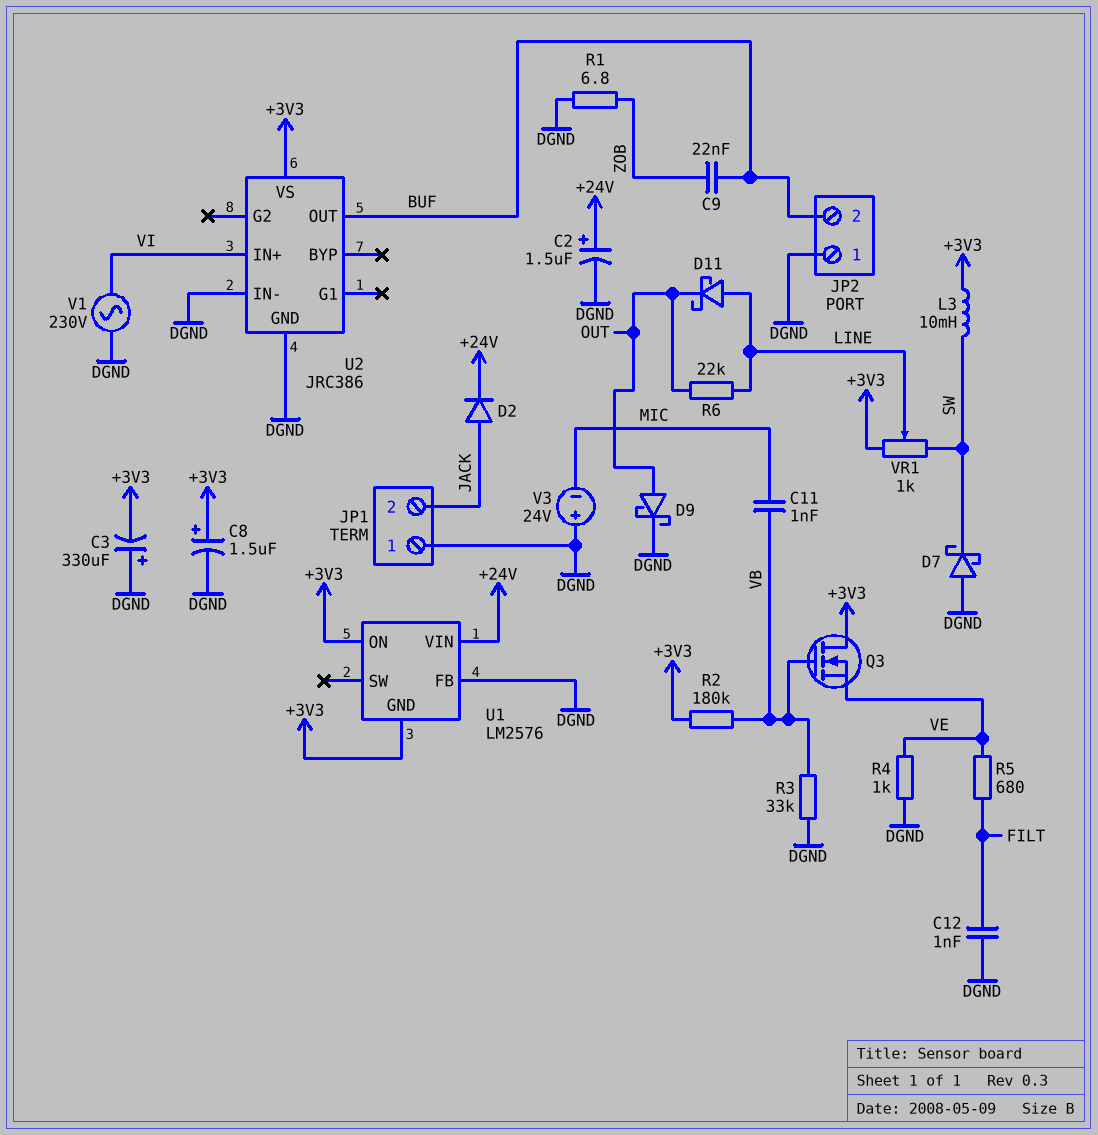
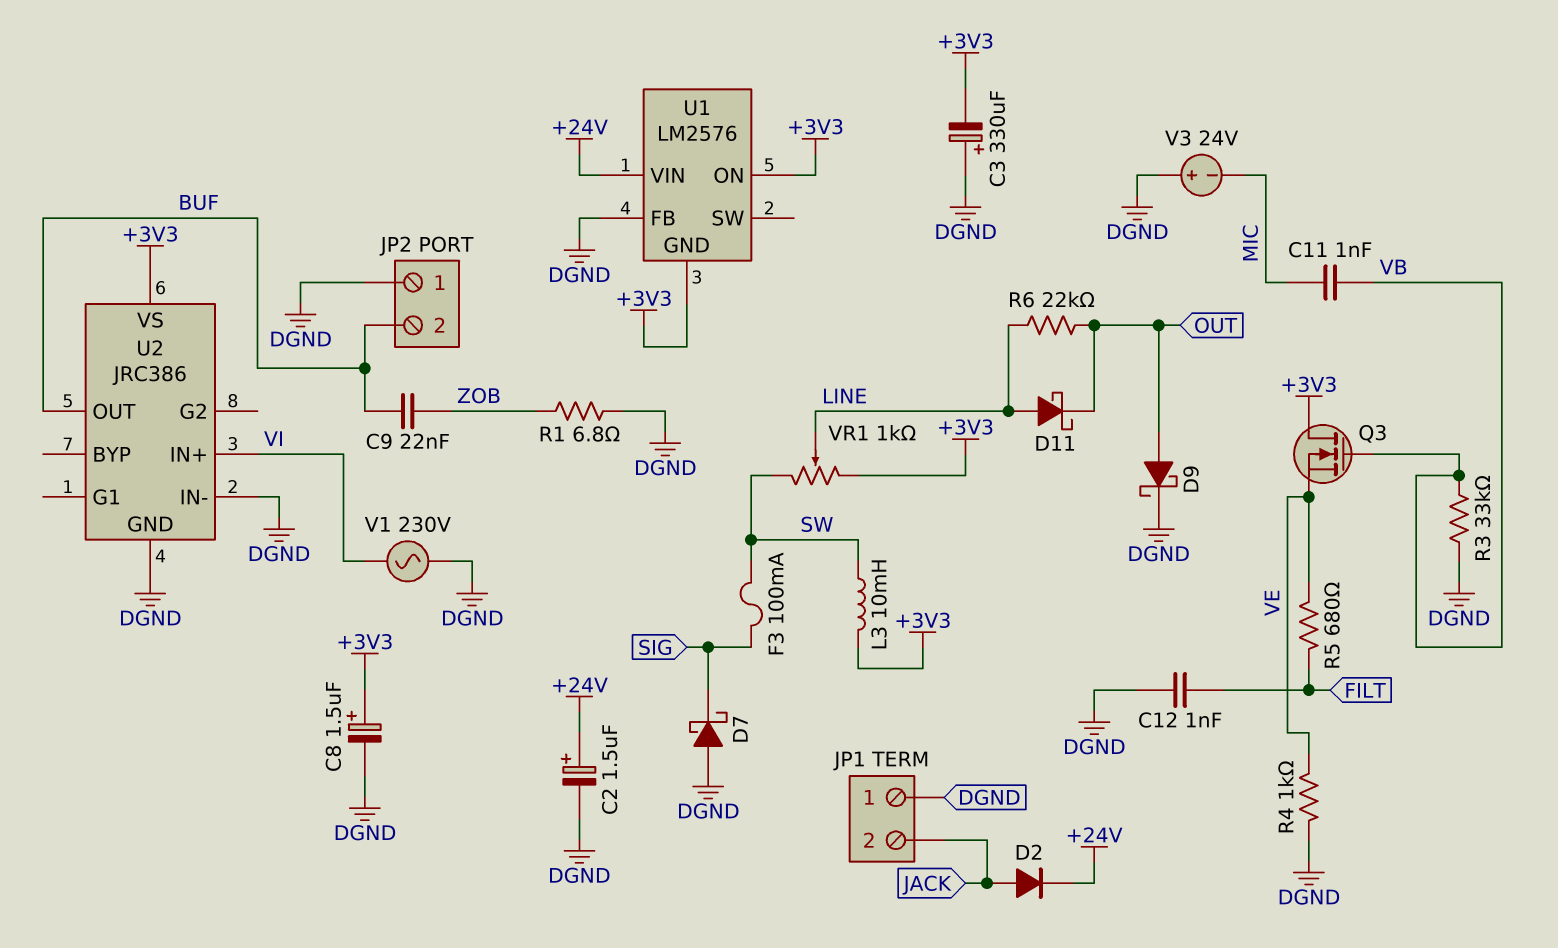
D7: schottky (A DGND, K SW) -> schottky (A DGND, K SIG)
F3: none -> 100mA (SIG, SW)
R2: 180k (+3V3, VB) -> none

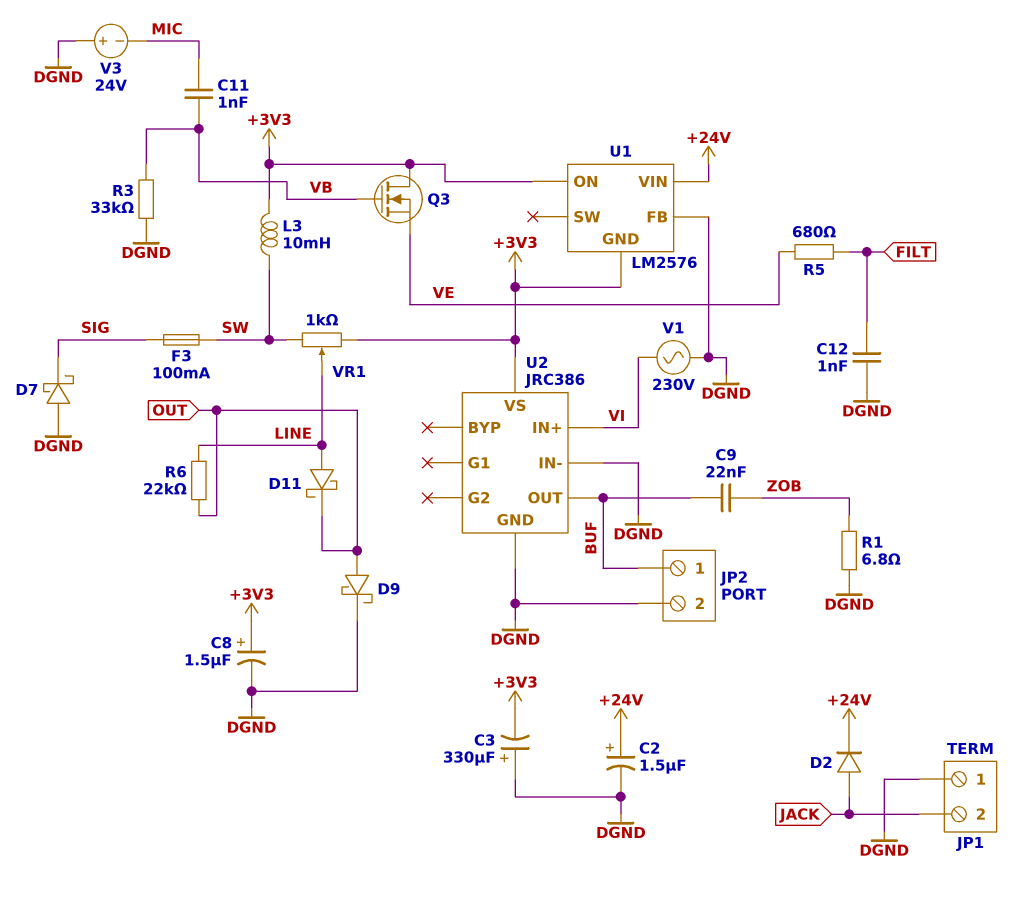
JP2 pin 1: DGND -> BUF
JP2 pin 2: BUF -> DGND
R4: 1k (DGND, VE) -> none

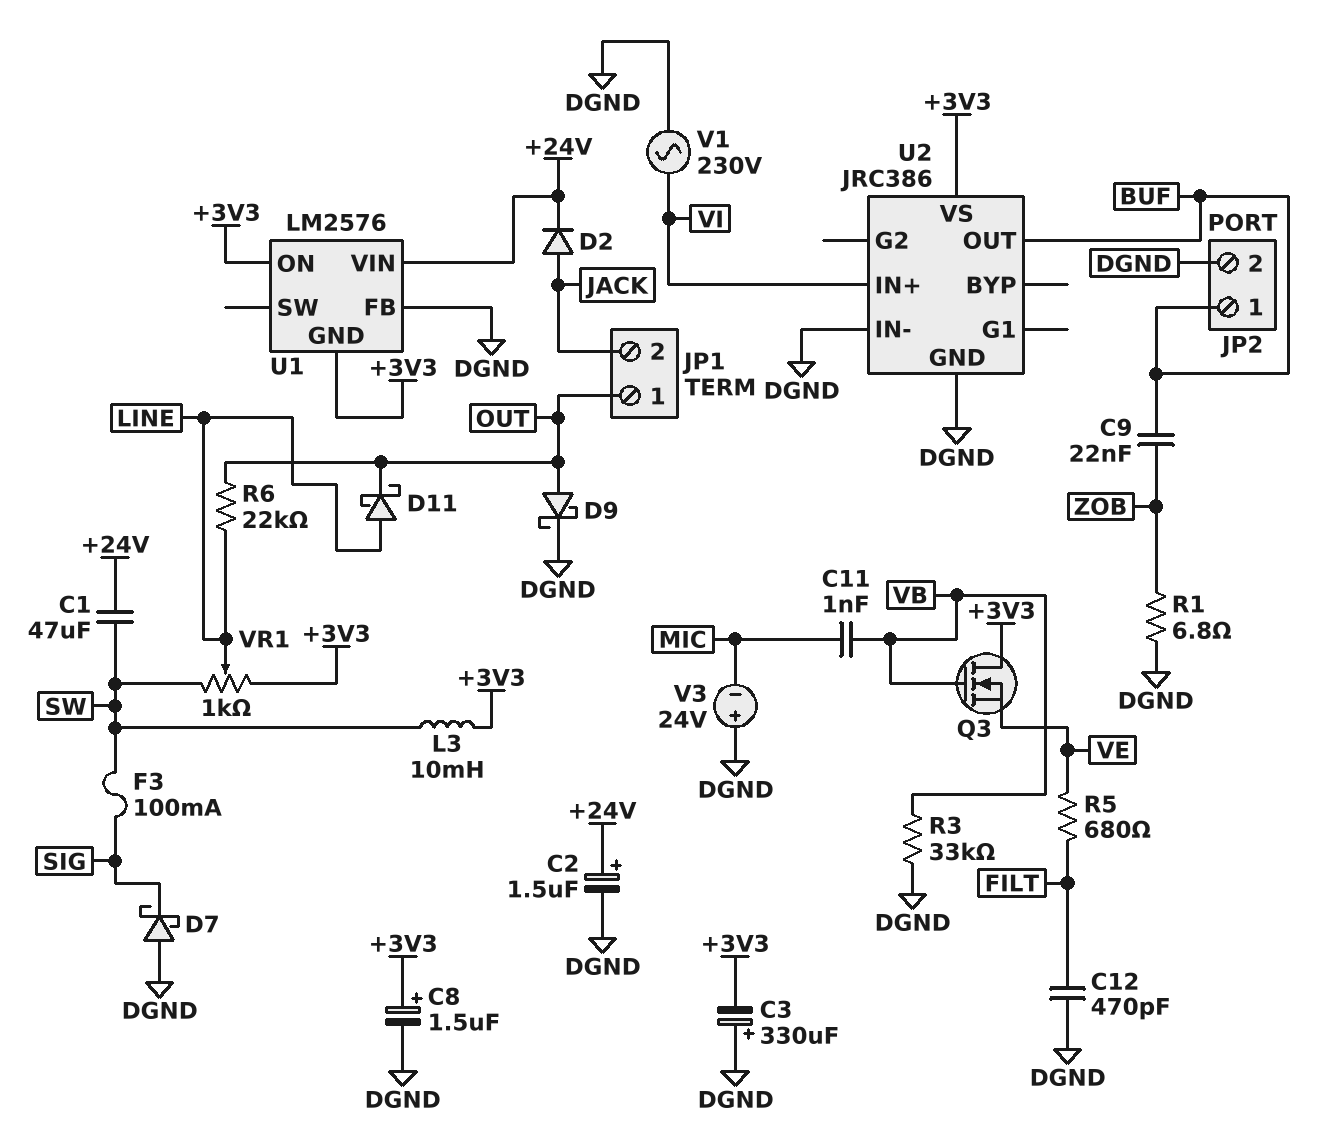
C1: none -> 47uF (+24V, SW)
C12: 1nF (DGND, FILT) -> 470pF (DGND, FILT)
JP1 pin 1: DGND -> OUT

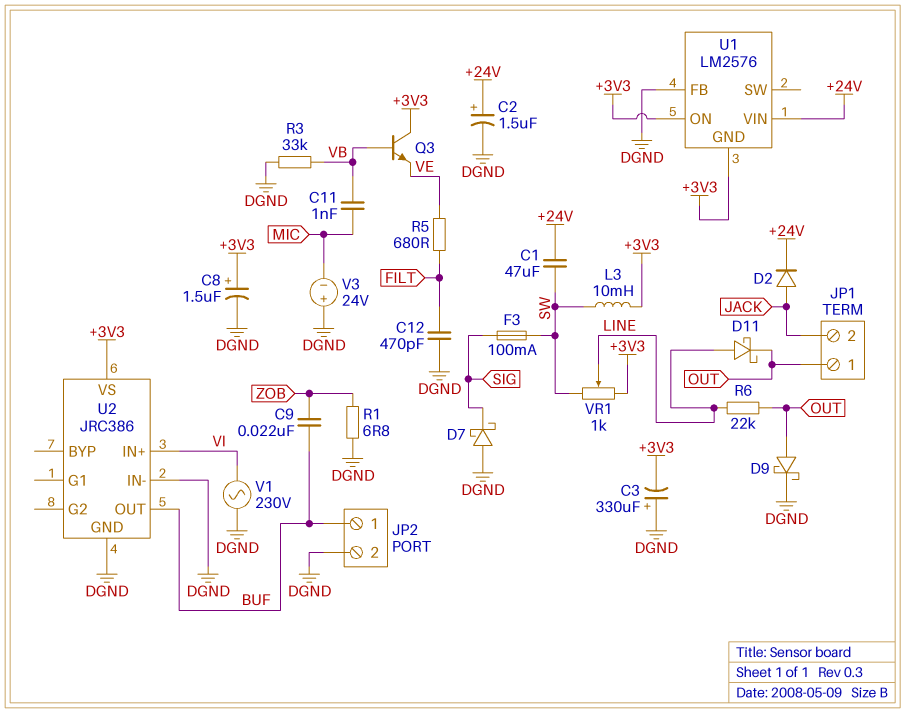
Q3: NMOS (G VB, D +3V3, S VE) -> NPN (B VB, C +3V3, E VE)

